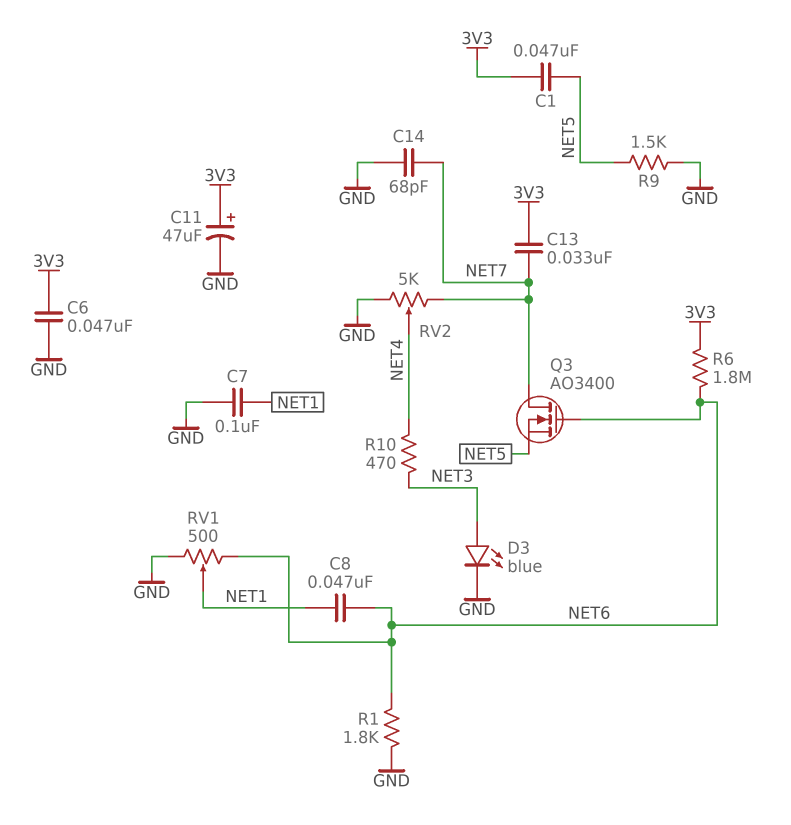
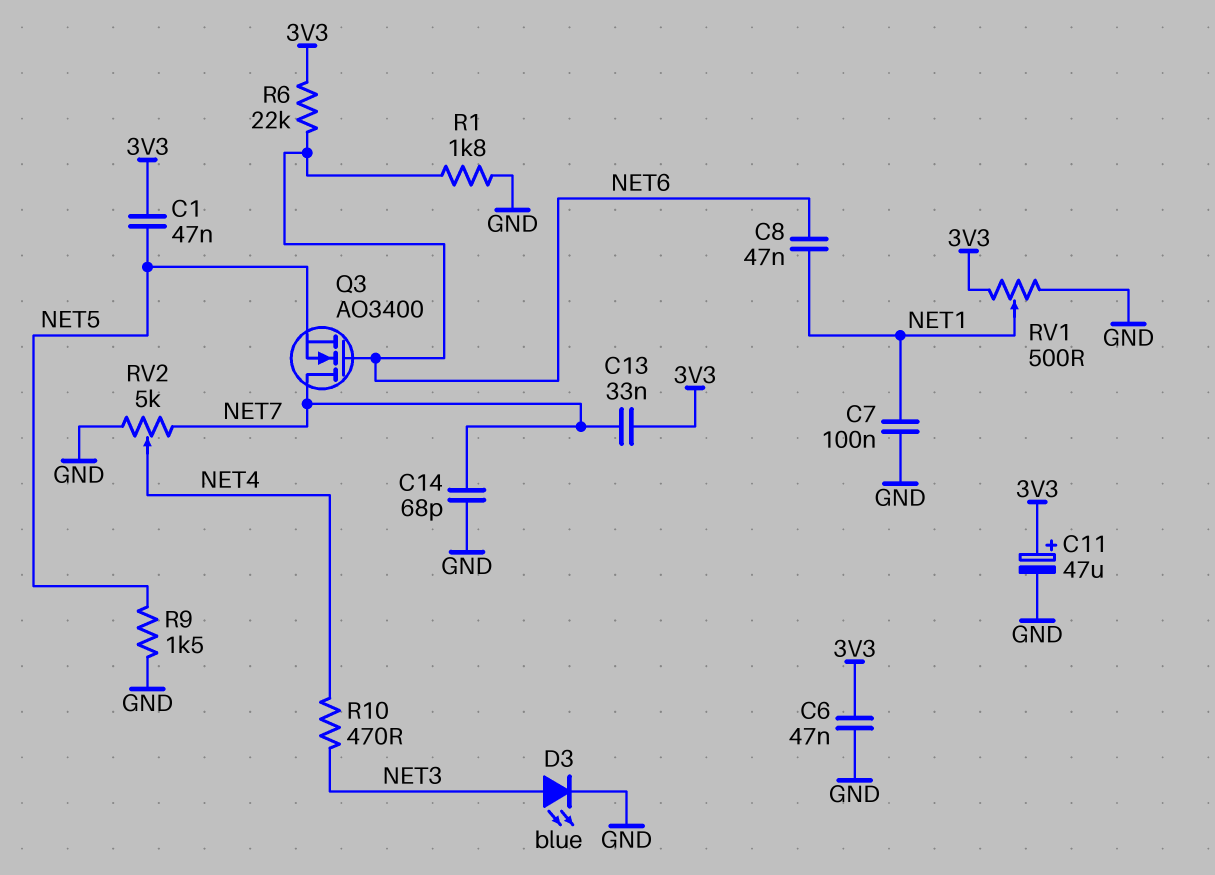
R6: 1.8M (3V3, NET6) -> 22k (3V3, NET6)
RV1: 500 (GND, NET6, wiper NET1) -> 500 (3V3, GND, wiper NET1)

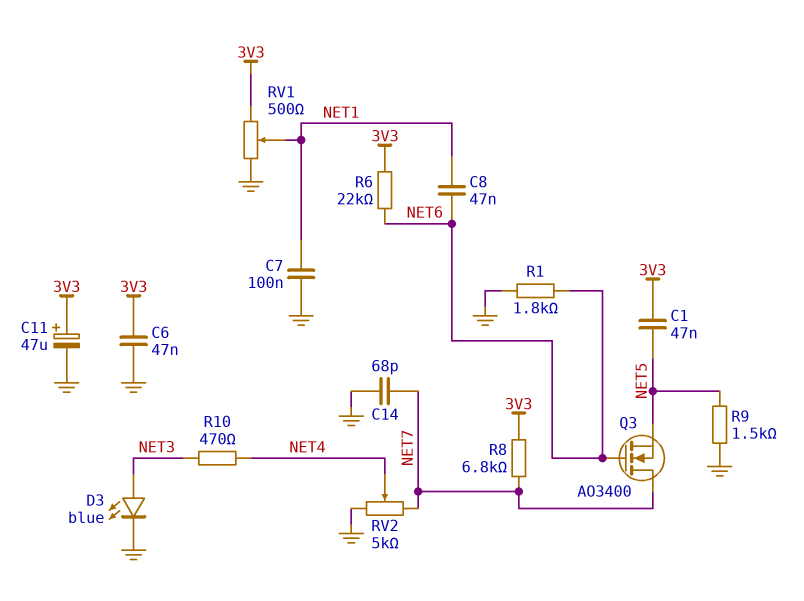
C13: 33nF (3V3, NET7) -> none
R8: none -> 6.8k (3V3, NET7)

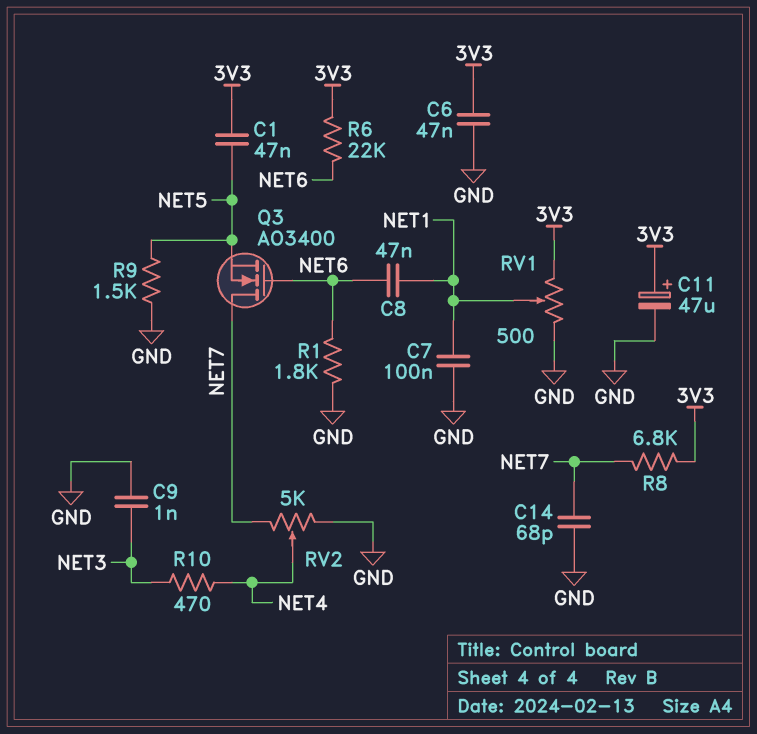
C9: none -> 1nF (GND, NET3)
D3: LED blue (A NET3, K GND) -> none

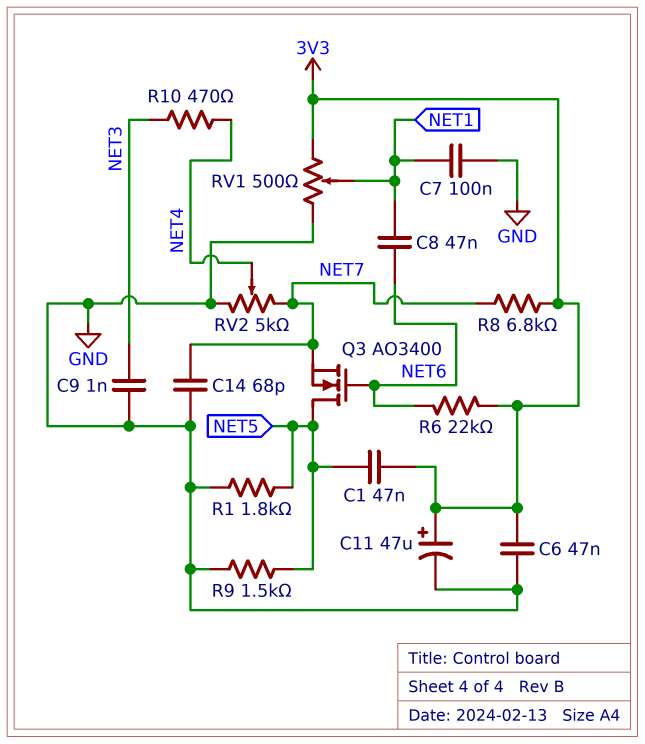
Q3: NMOS AO3400 (G NET6, D NET7, S NET5) -> NMOS AO3400 (G NET6, D NET5, S NET7)
R1: 1.8k (GND, NET6) -> 1.8k (GND, NET5)

